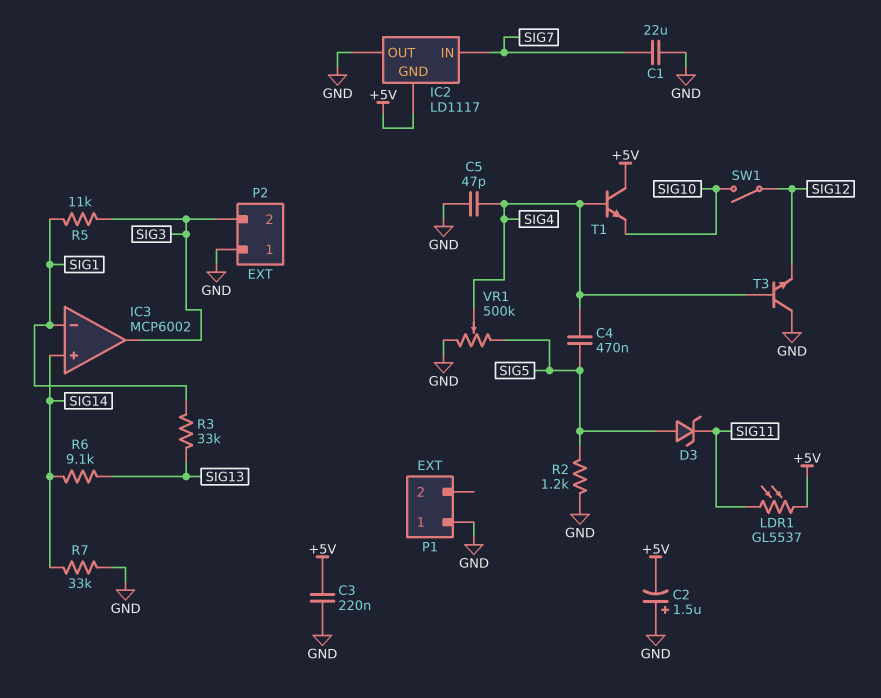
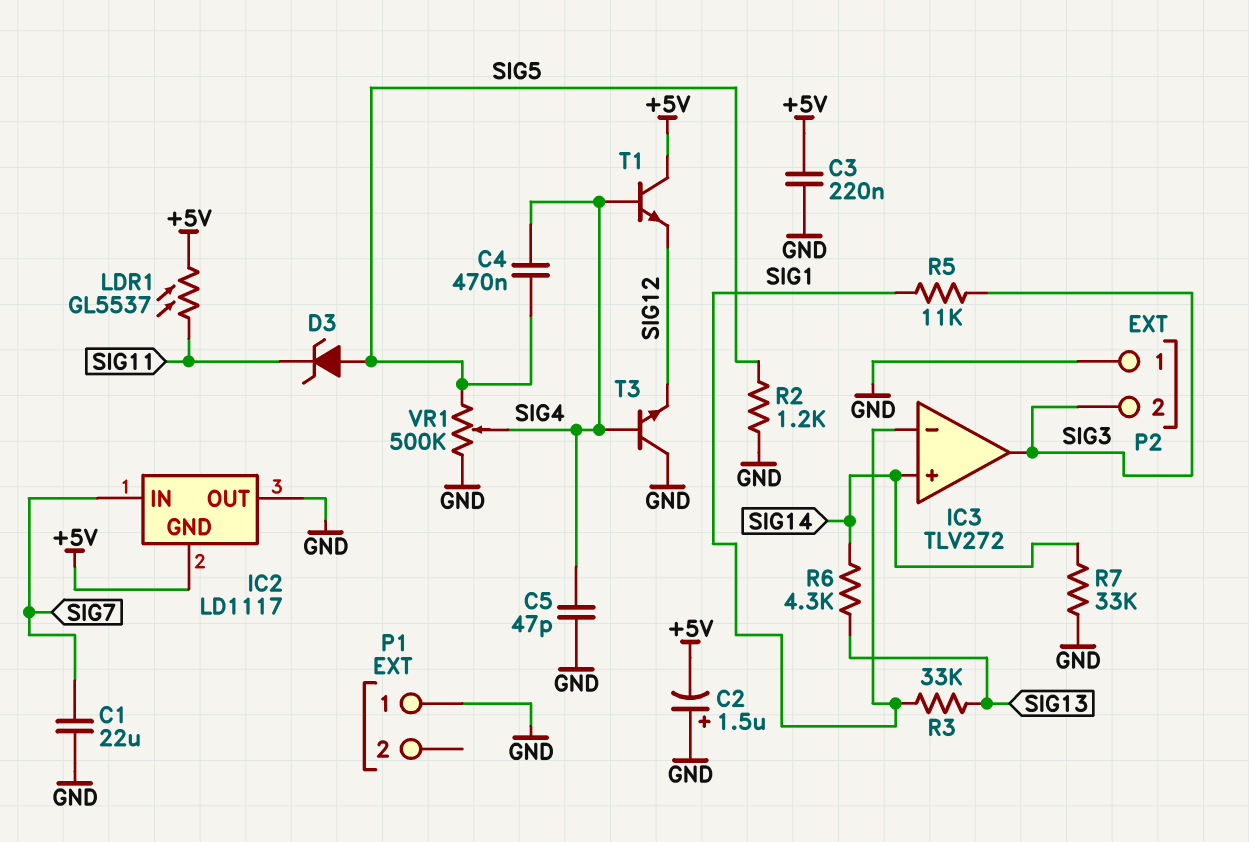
IC3: MCP6002 -> TLV272
R6: 9.1k (SIG13, SIG14) -> 4.3k (SIG13, SIG14)
SW1: switch (SIG10, SIG12) -> none
T1: NPN (B SIG4, C +5V, E SIG10) -> NPN (B SIG4, C +5V, E SIG12)

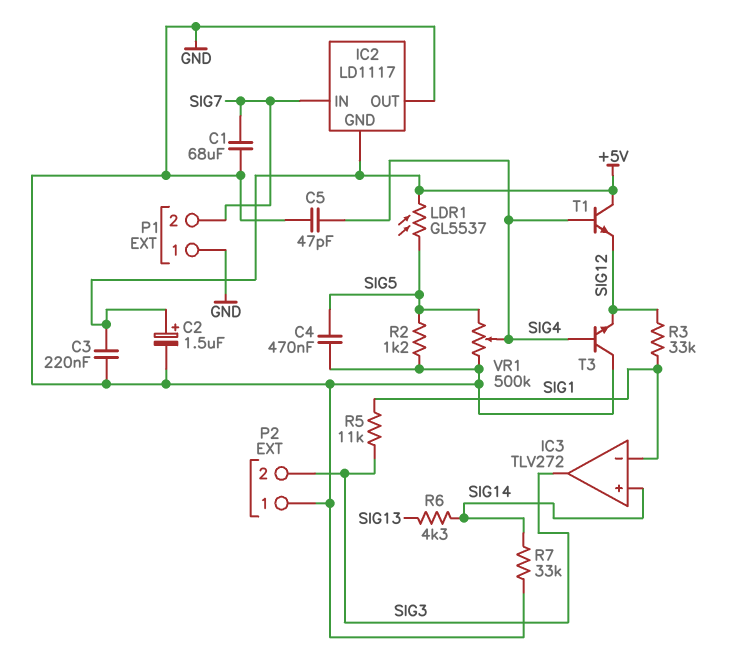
C1: 22uF (GND, SIG7) -> 68uF (GND, SIG7)
C2: 1.5uF (plus GND, minus +5V) -> 1.5uF (plus +5V, minus GND)
C4: 470nF (SIG4, SIG5) -> 470nF (GND, SIG5)
D3: zener (A SIG5, K SIG11) -> none
LDR1: GL5537 (+5V, SIG11) -> GL5537 (+5V, SIG5)
P1 pin 2: none -> SIG7
R3: 33k (SIG1, SIG13) -> 33k (SIG1, SIG12)

